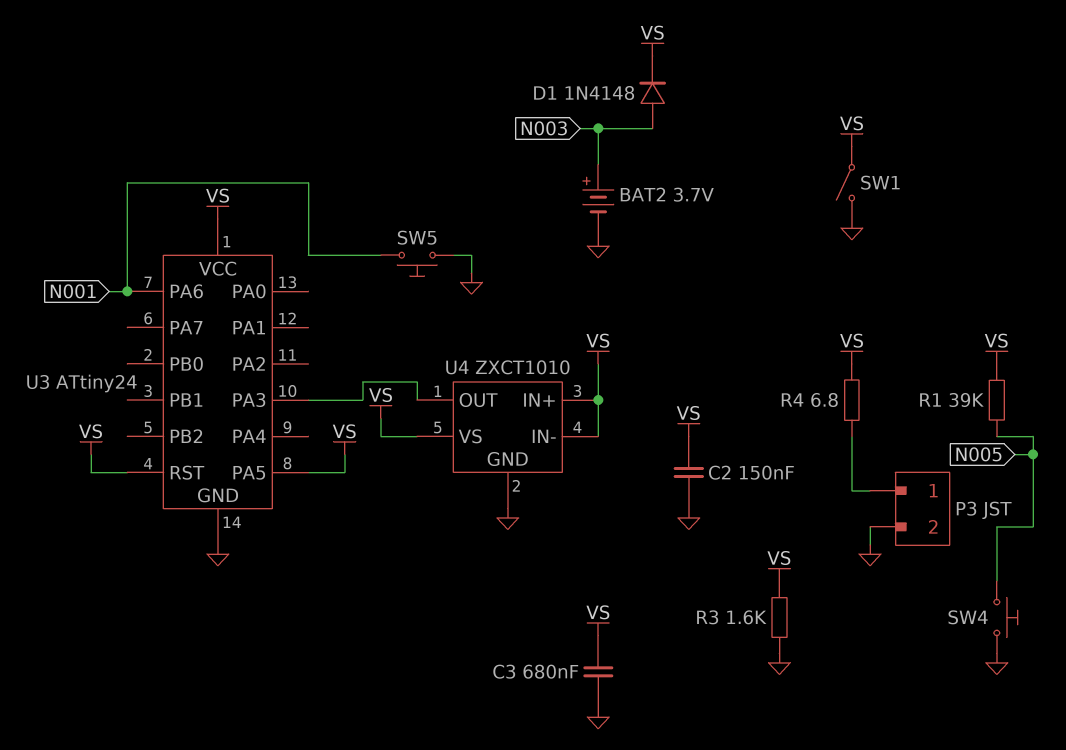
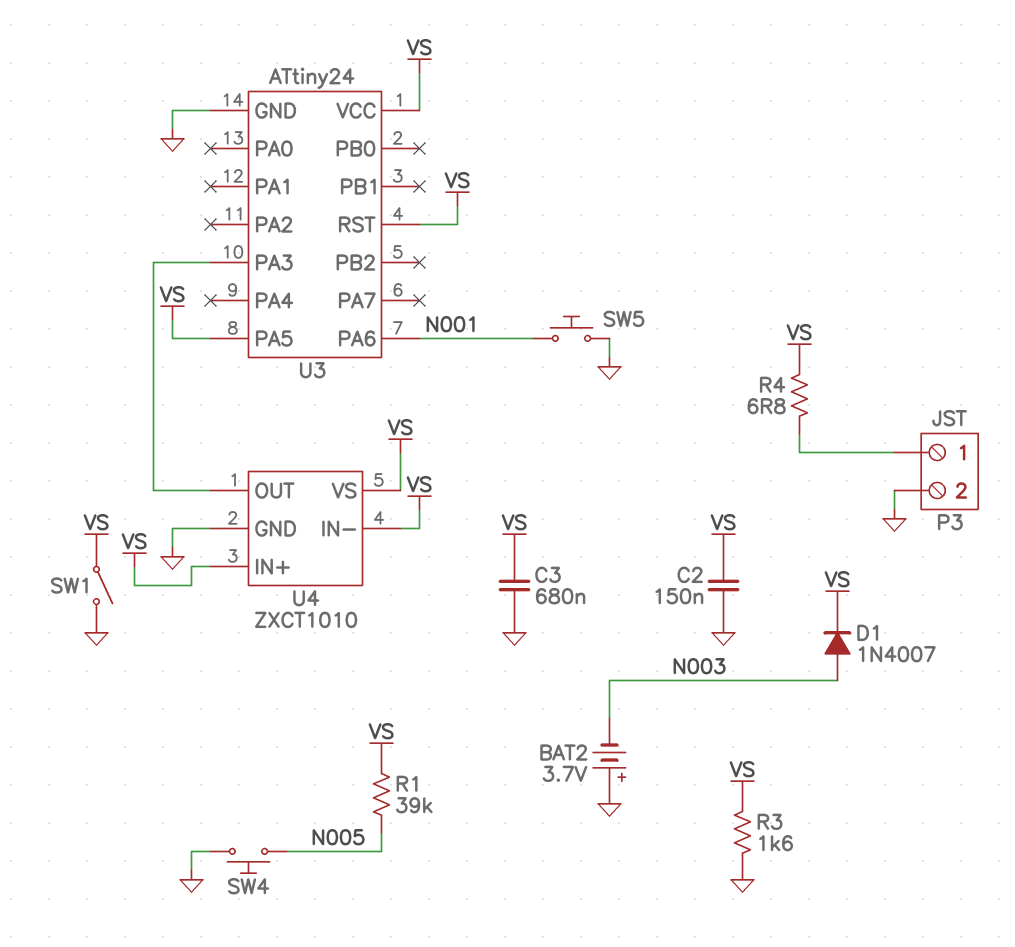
BAT2: 3.7V (plus N003, minus GND) -> 3.7V (plus GND, minus N003)
D1: diode 1N4148 (A N003, K VS) -> diode 1N4007 (A N003, K VS)

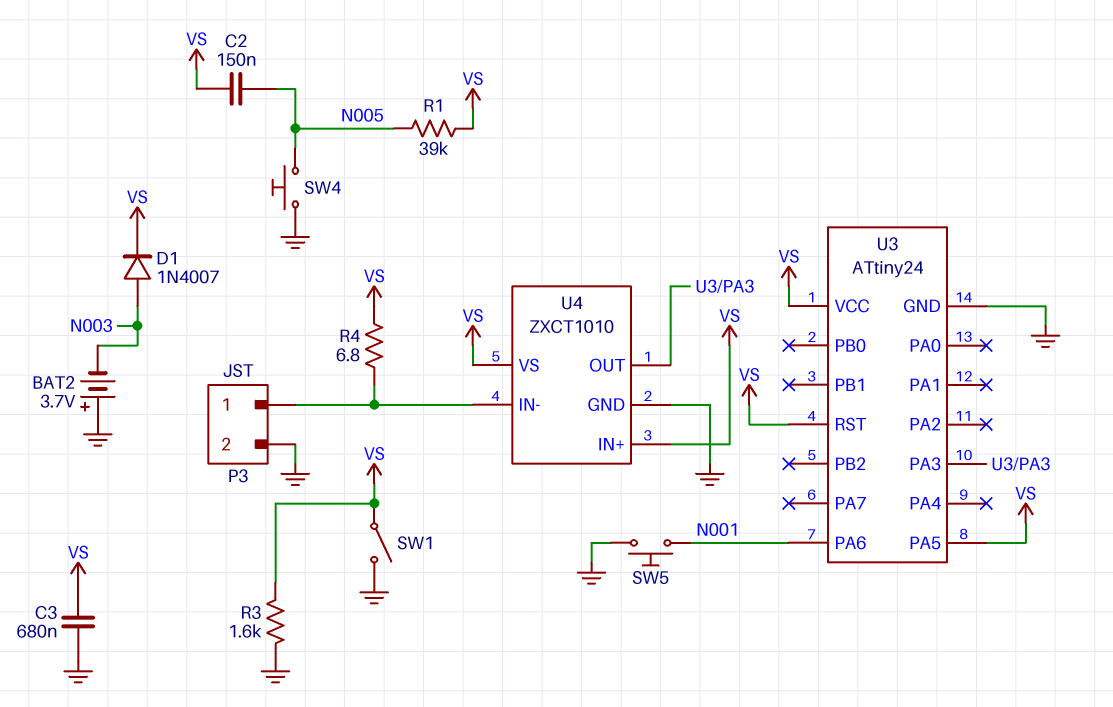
C2: 150nF (GND, VS) -> 150nF (N005, VS)
U4 pin IN-: VS -> P3/1

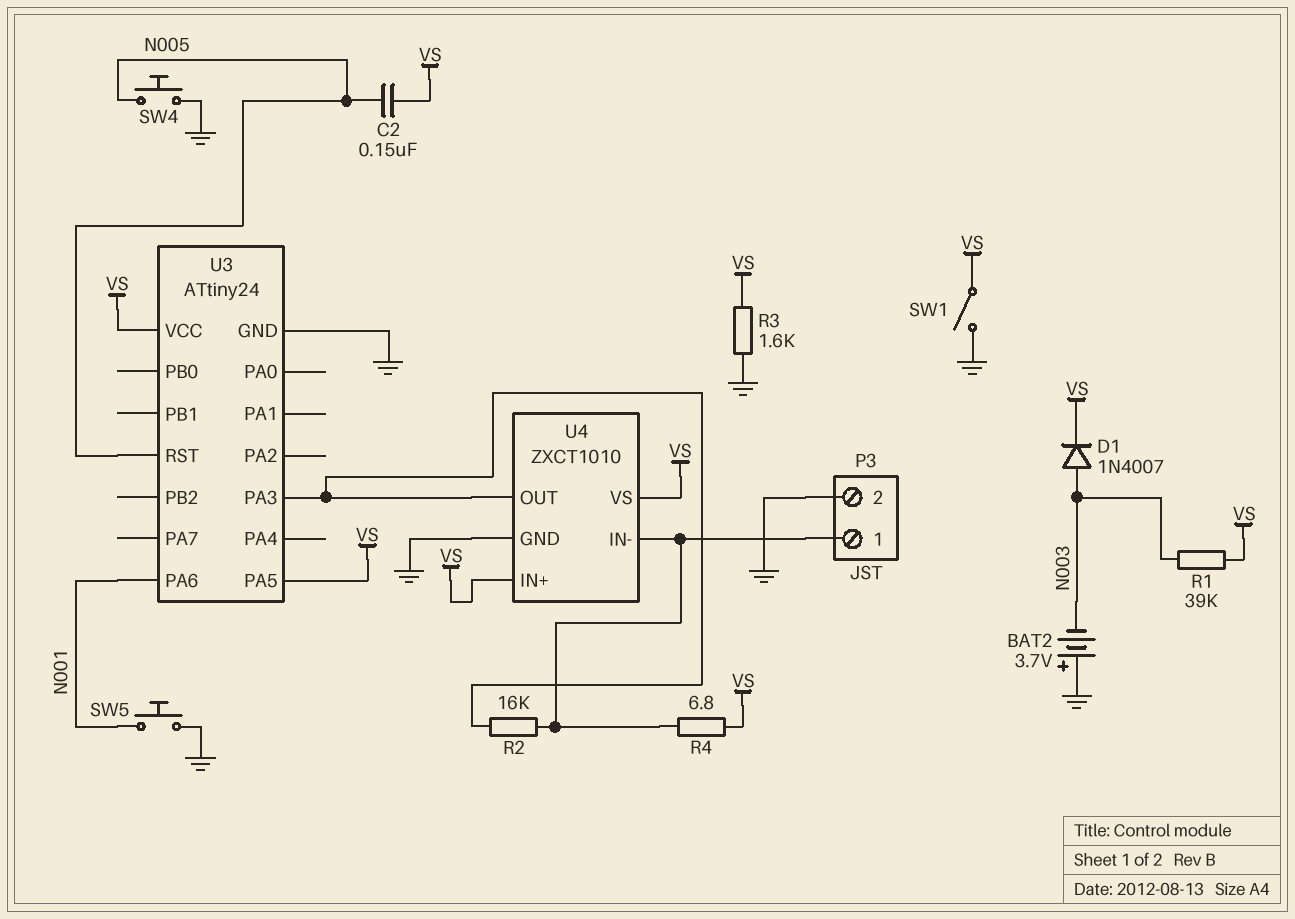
C3: 680nF (GND, VS) -> none
R1: 39k (N005, VS) -> 39k (N003, VS)
R2: none -> 16k (P3/1, U3/PA3)
U3 pin RST: VS -> N005

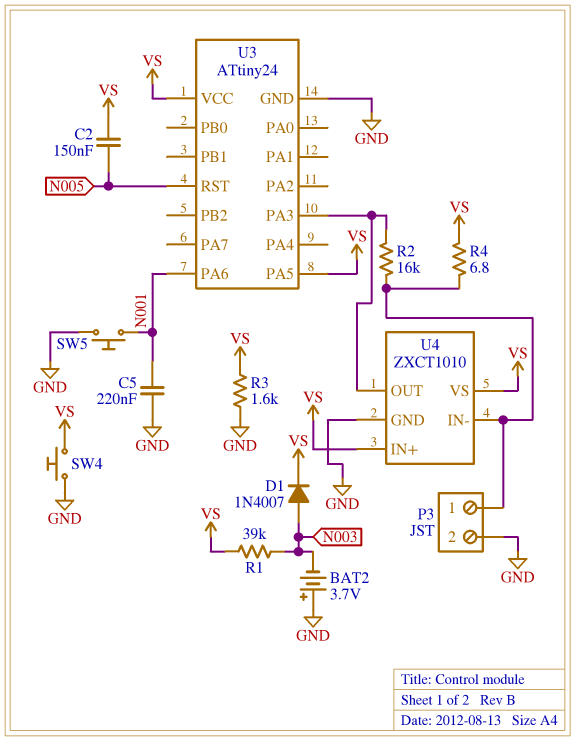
C5: none -> 220nF (GND, N001)
SW1: switch (GND, VS) -> none
SW4: button (GND, N005) -> button (GND, VS)

